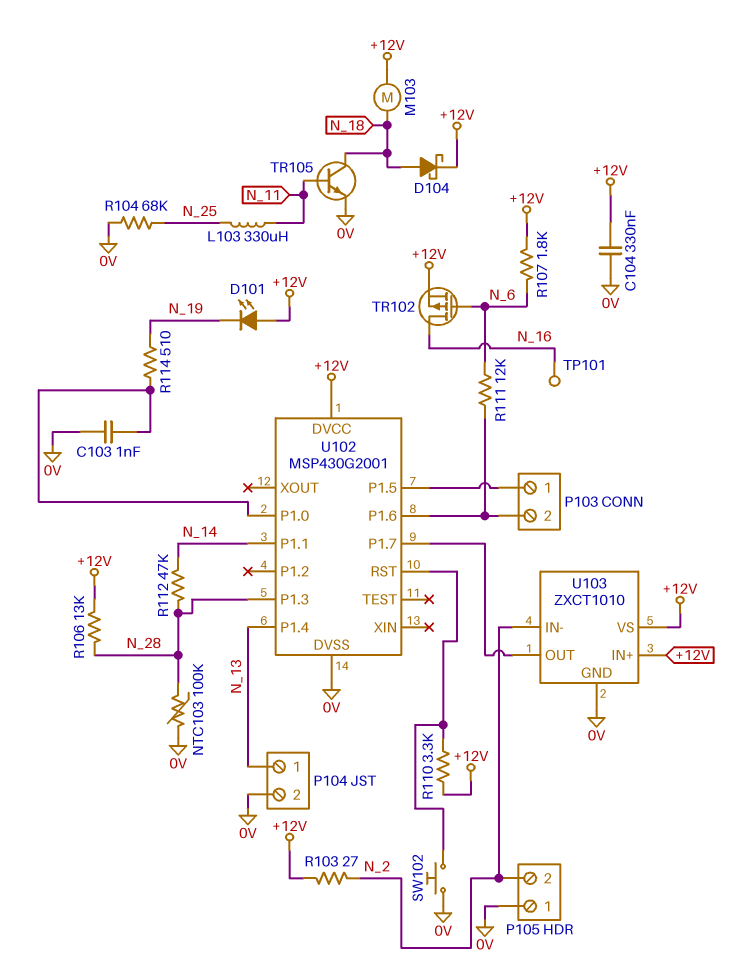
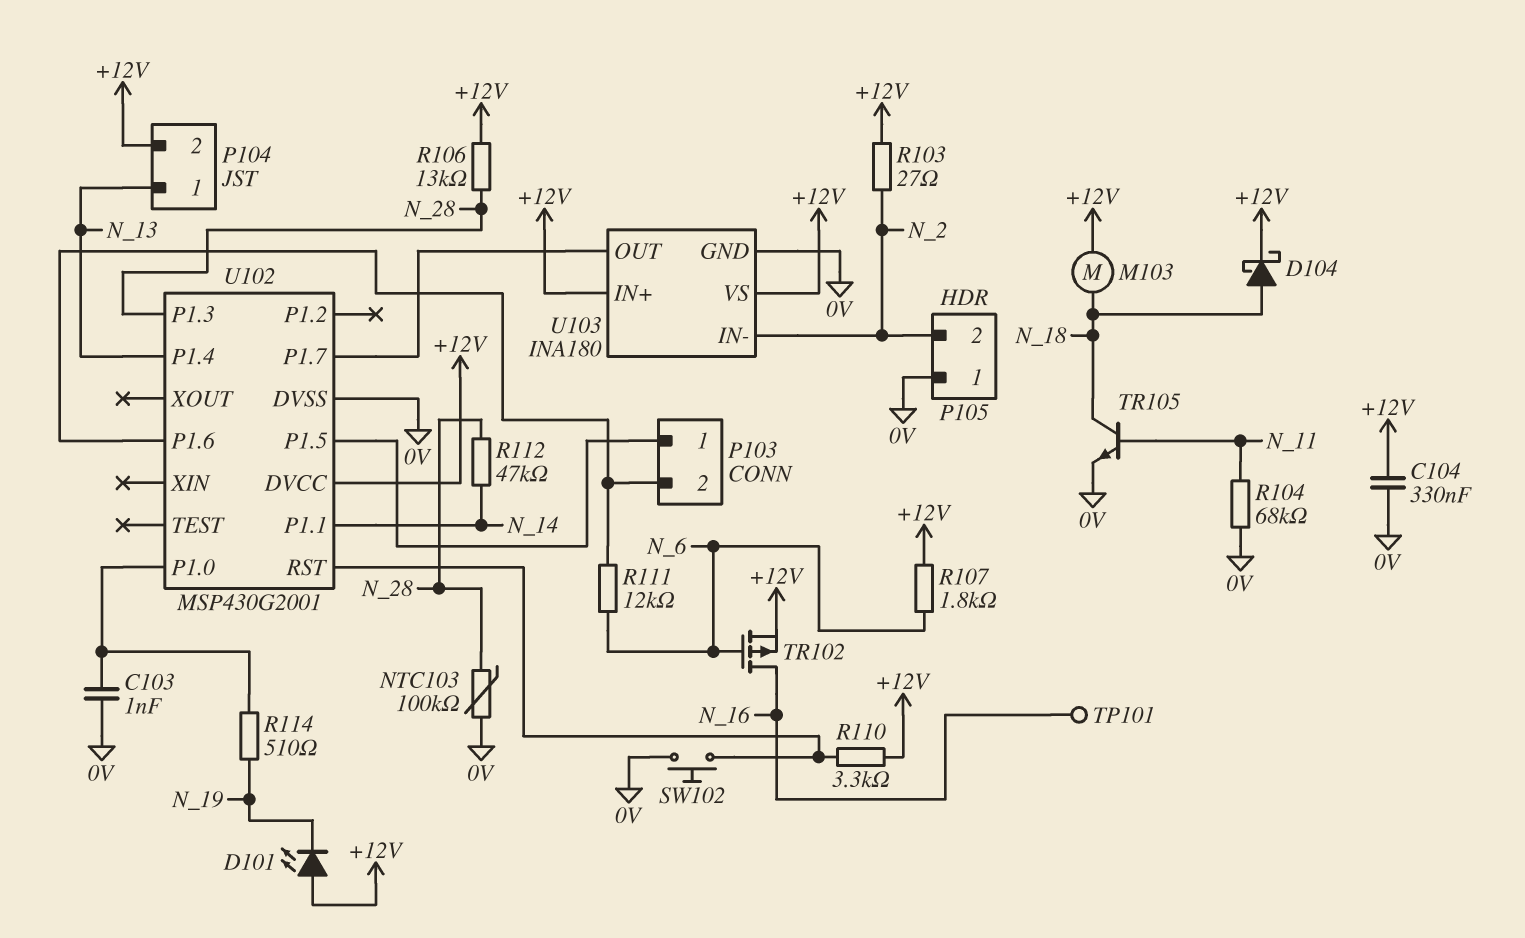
L103: 330uH (N_11, N_25) -> none
P104 pin 2: 0V -> +12V
R104: 68k (0V, N_25) -> 68k (0V, N_11)
U103: ZXCT1010 -> INA180

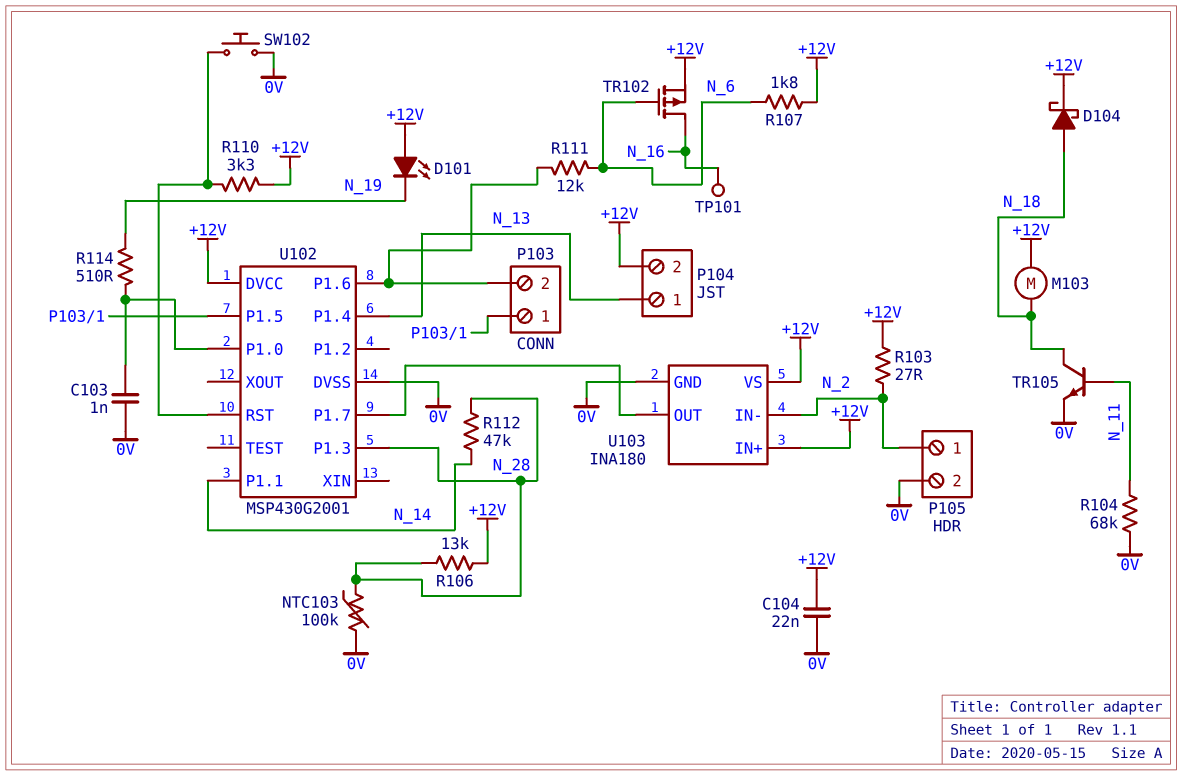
C104: 330nF (+12V, 0V) -> 22nF (+12V, 0V)
P105 pin 1: 0V -> N_2
P105 pin 2: N_2 -> 0V

